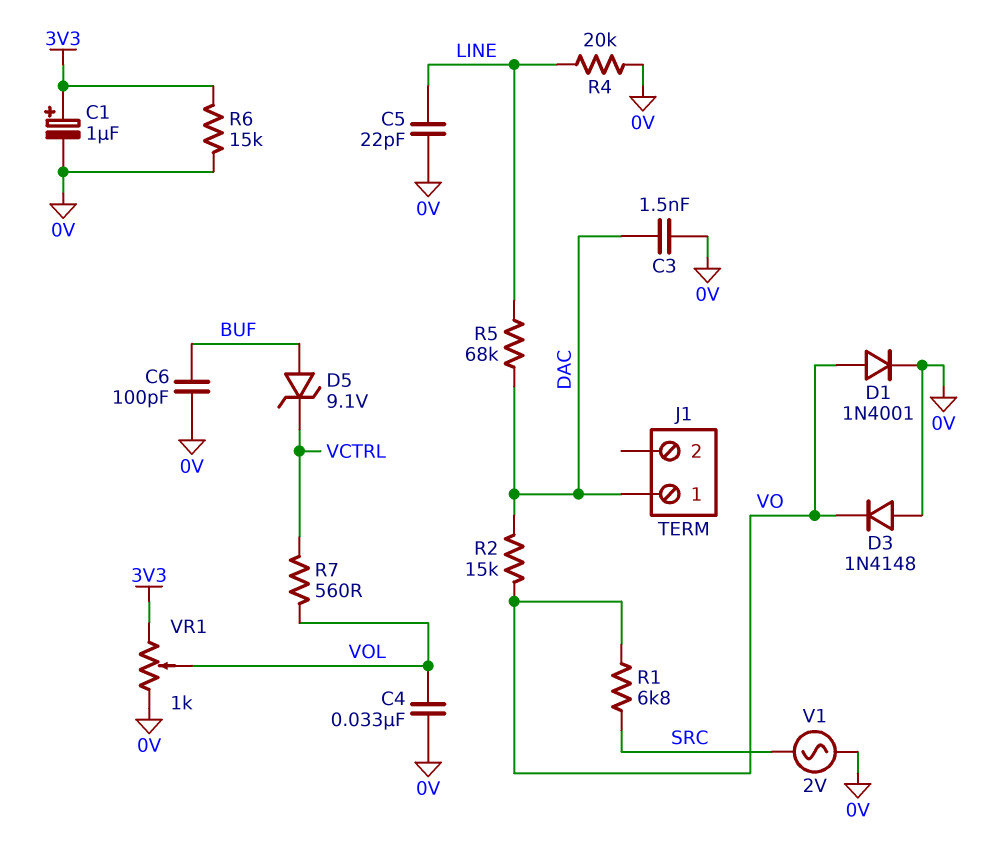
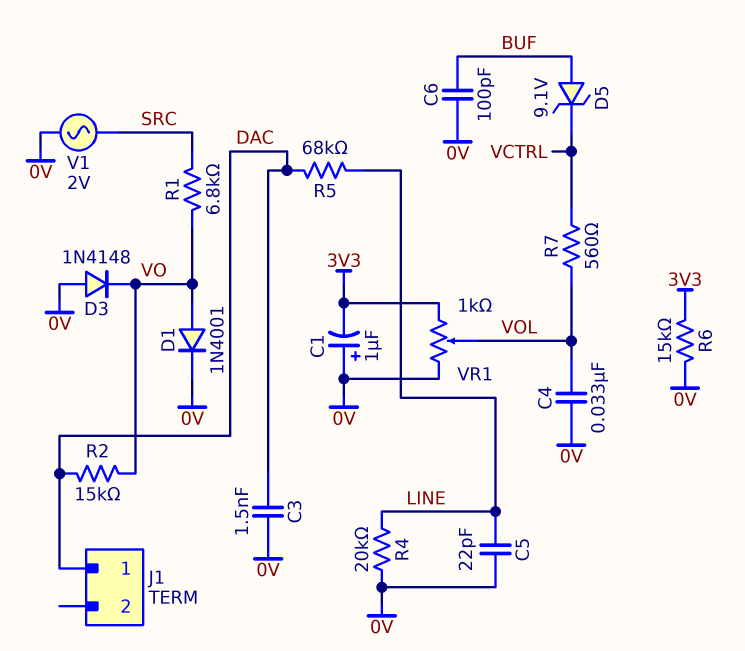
C1: 1uF (plus 3V3, minus 0V) -> 1uF (plus 0V, minus 3V3)

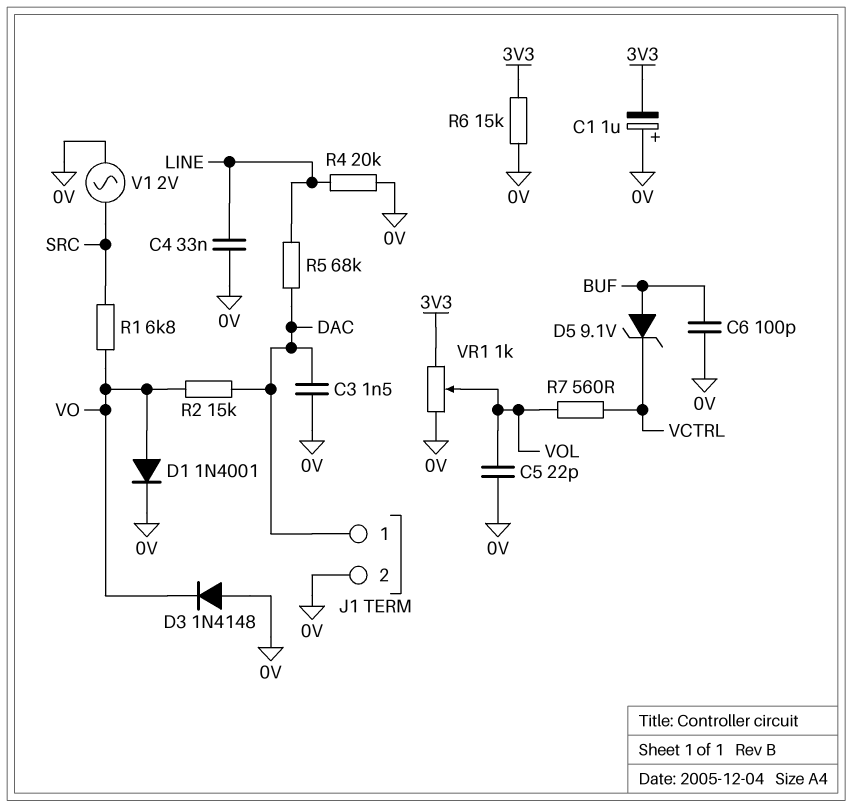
C4: 33nF (0V, VOL) -> 33nF (0V, LINE)
C5: 22pF (0V, LINE) -> 22pF (0V, VOL)
J1 pin 2: none -> 0V

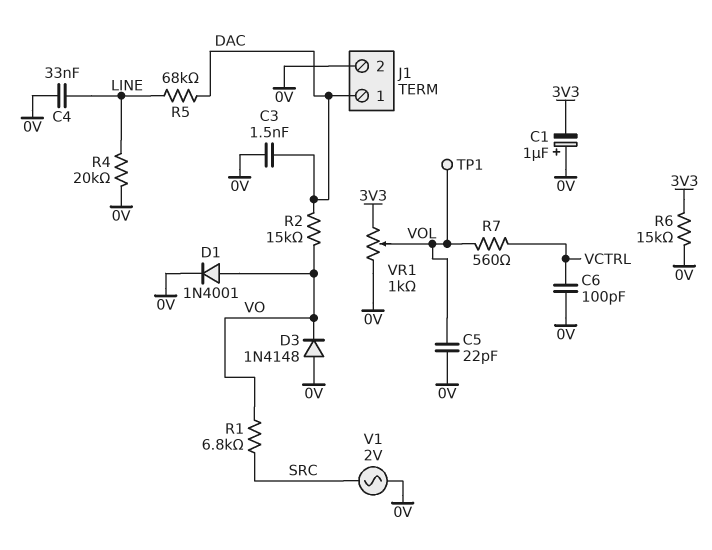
C6: 100pF (0V, BUF) -> 100pF (0V, VCTRL)
D5: zener 9.1V (A BUF, K VCTRL) -> none
TP1: none -> test point (VOL)

